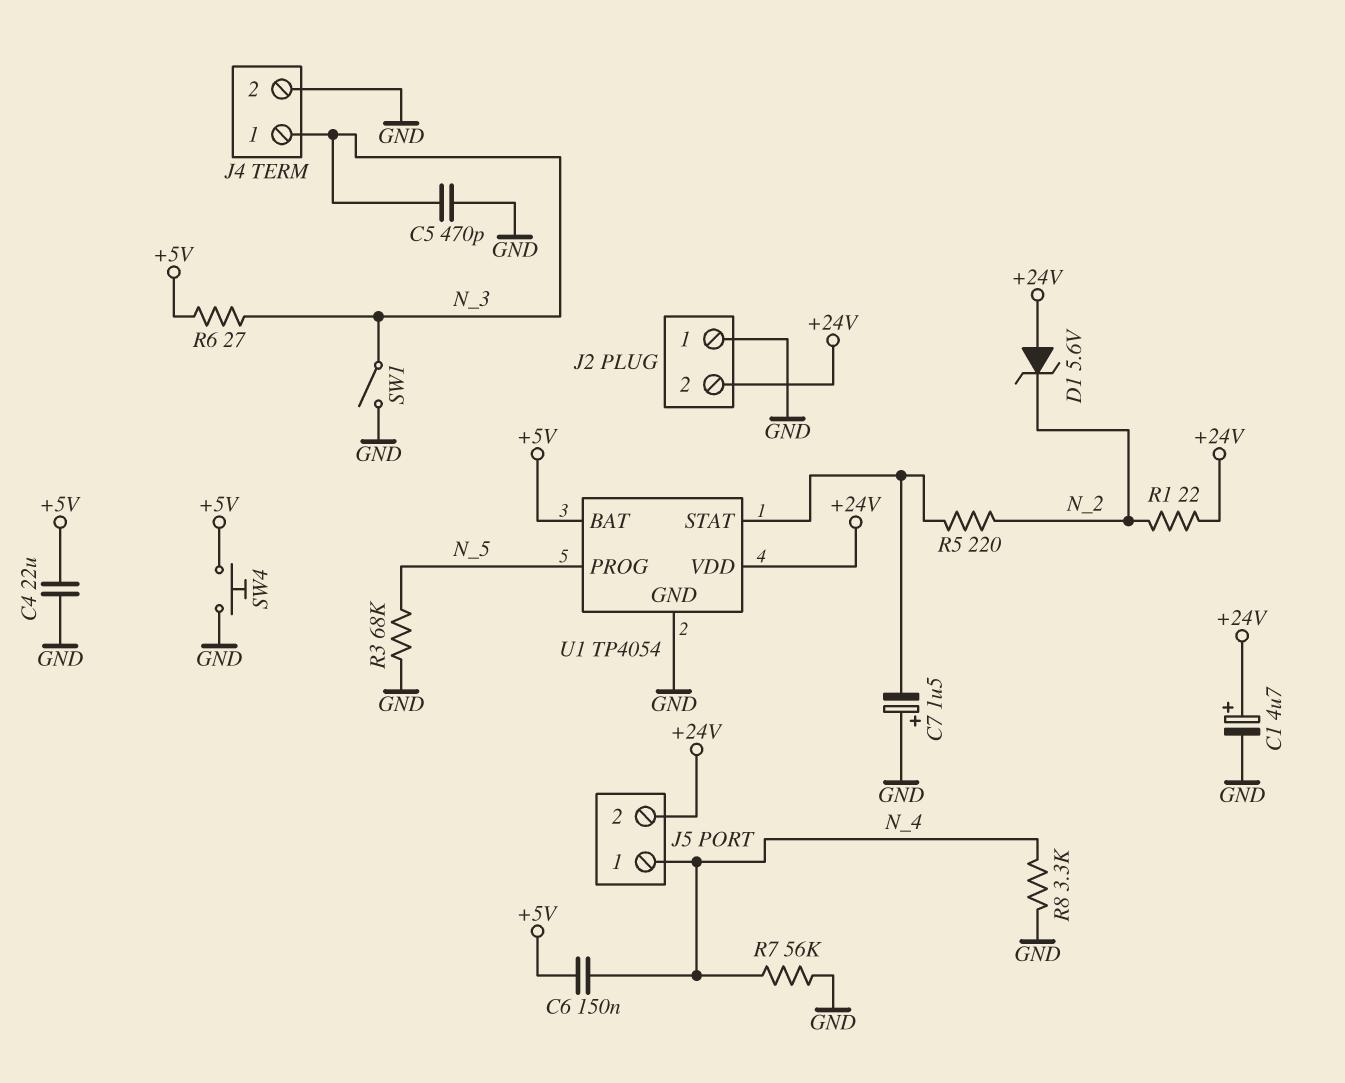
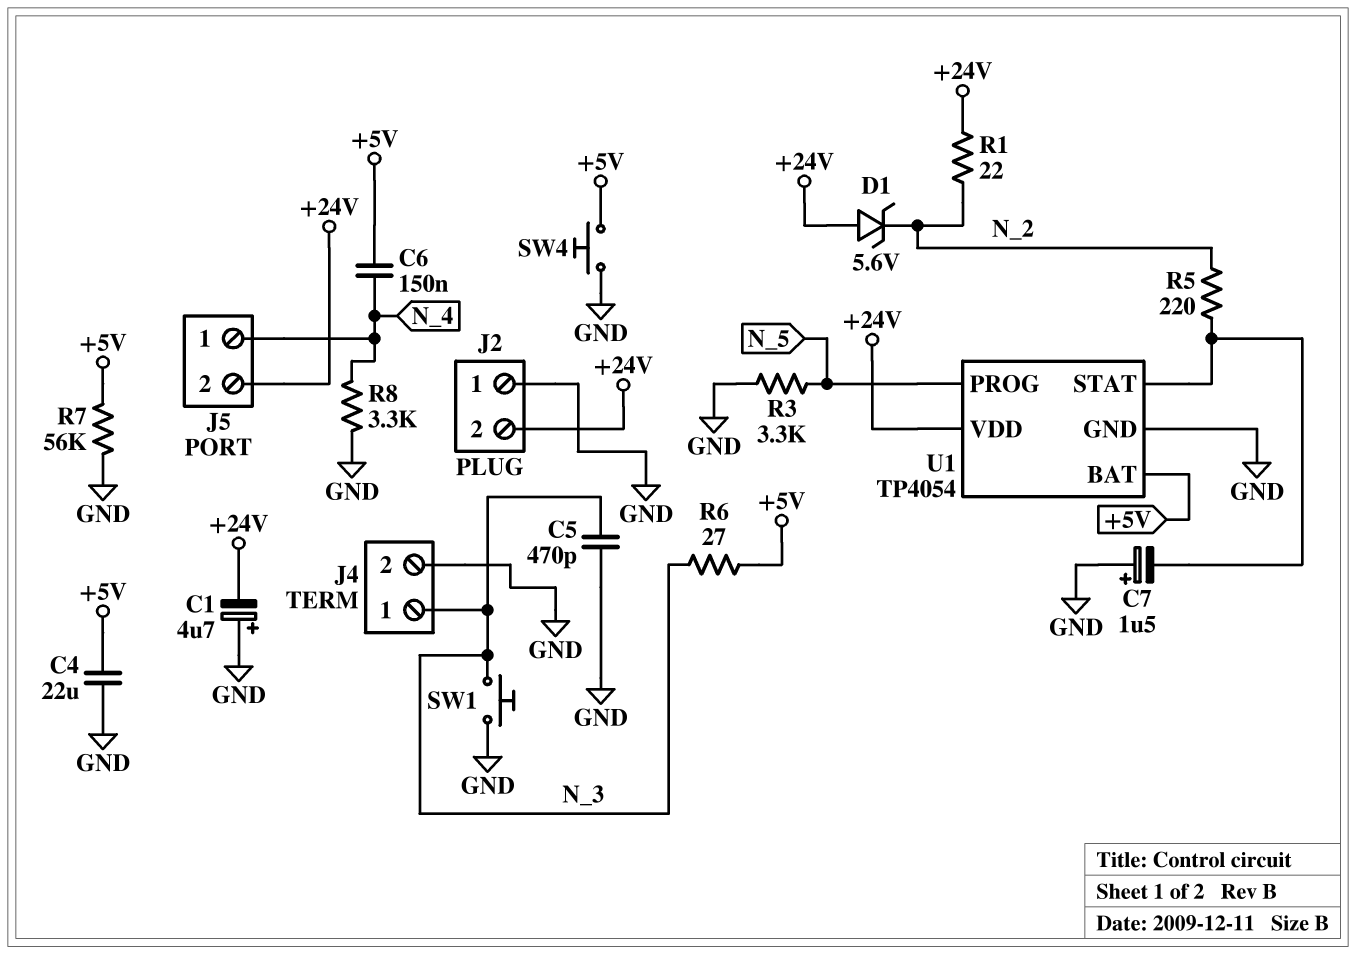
C1: 4.7uF (plus +24V, minus GND) -> 4.7uF (plus GND, minus +24V)
R3: 68k (GND, N_5) -> 3.3k (GND, N_5)
R7: 56k (GND, N_4) -> 56k (+5V, GND)
SW1: switch (GND, N_3) -> button (GND, N_3)

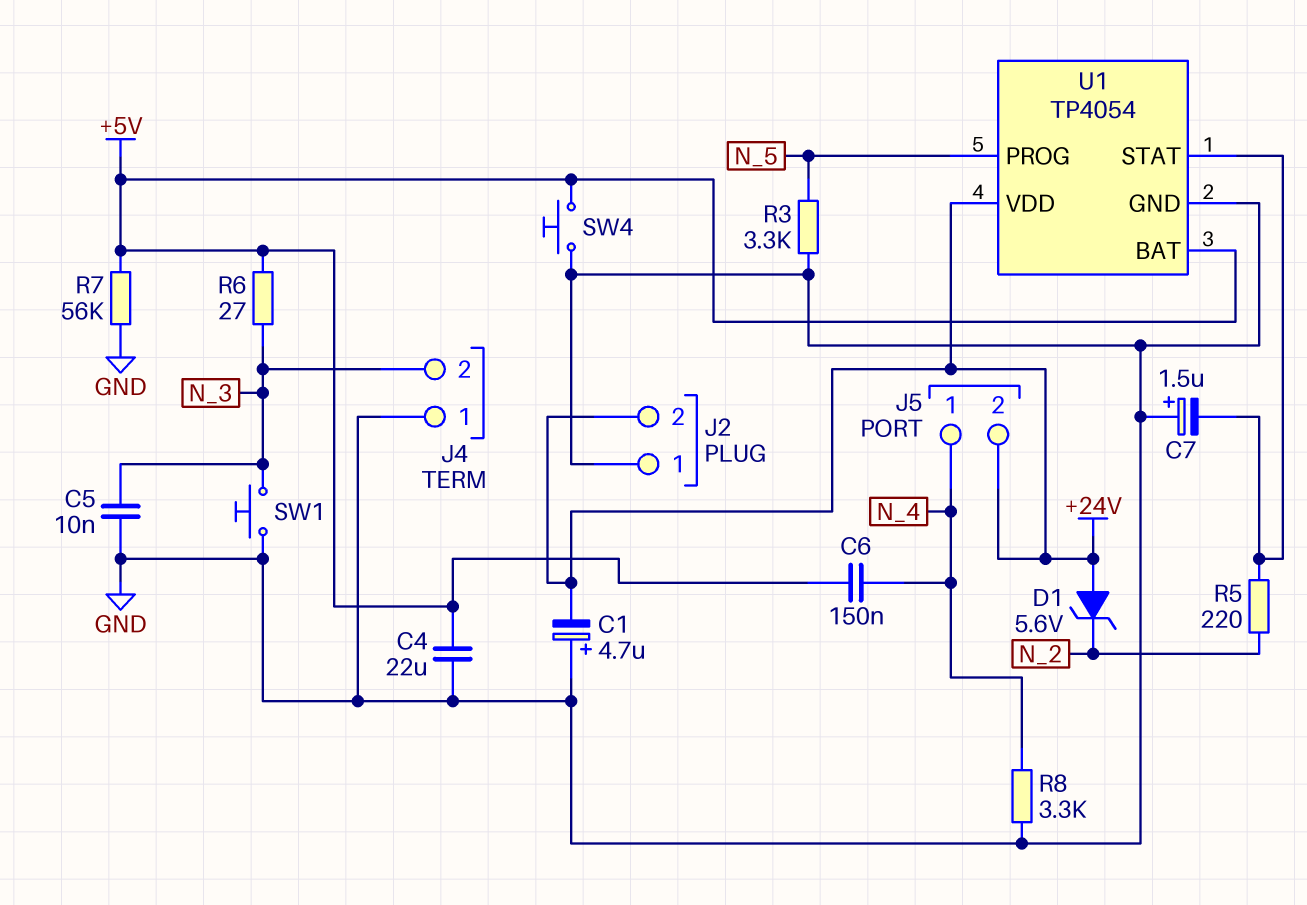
C5: 470pF (GND, N_3) -> 10nF (GND, N_3)
J4 pin 1: N_3 -> GND
J4 pin 2: GND -> N_3
R1: 22 (+24V, N_2) -> none

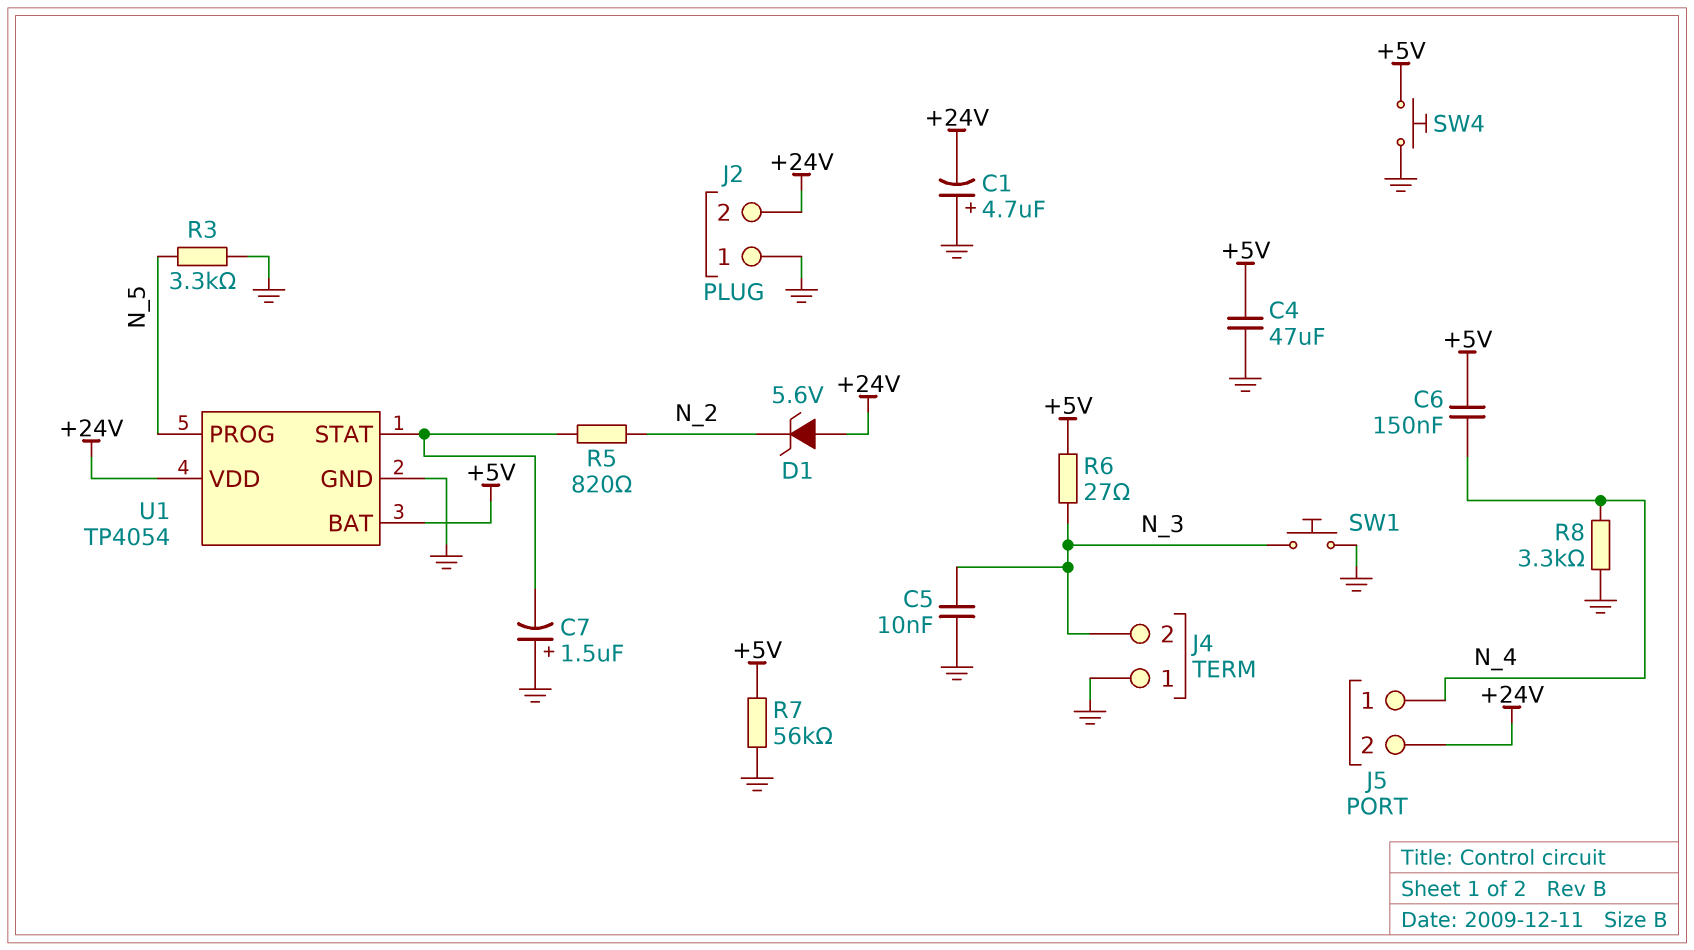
C4: 22uF (+5V, GND) -> 47uF (+5V, GND)
R5: 220 (N_2, U1/STAT) -> 820 (N_2, U1/STAT)

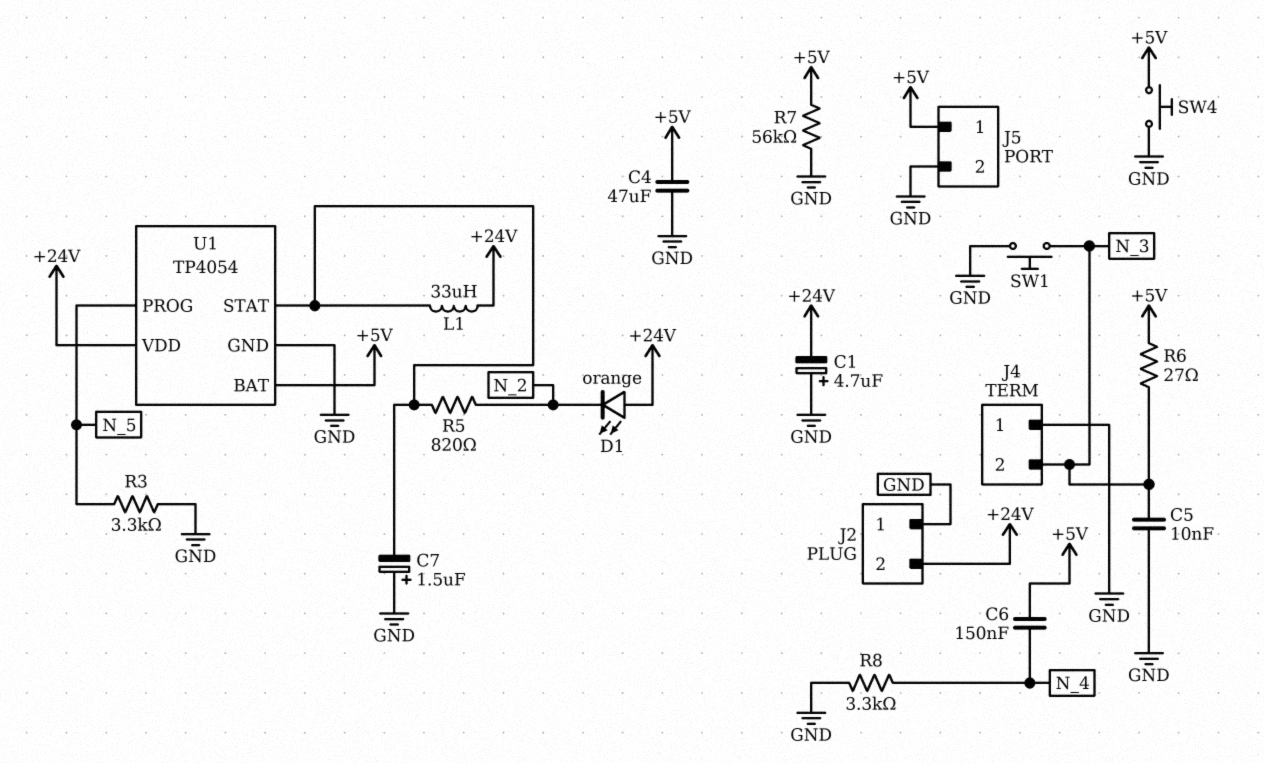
D1: zener 5.6V (A +24V, K N_2) -> LED orange (A +24V, K N_2)
J5 pin 1: N_4 -> +5V
J5 pin 2: +24V -> GND
L1: none -> 33uH (+24V, U1/STAT)

